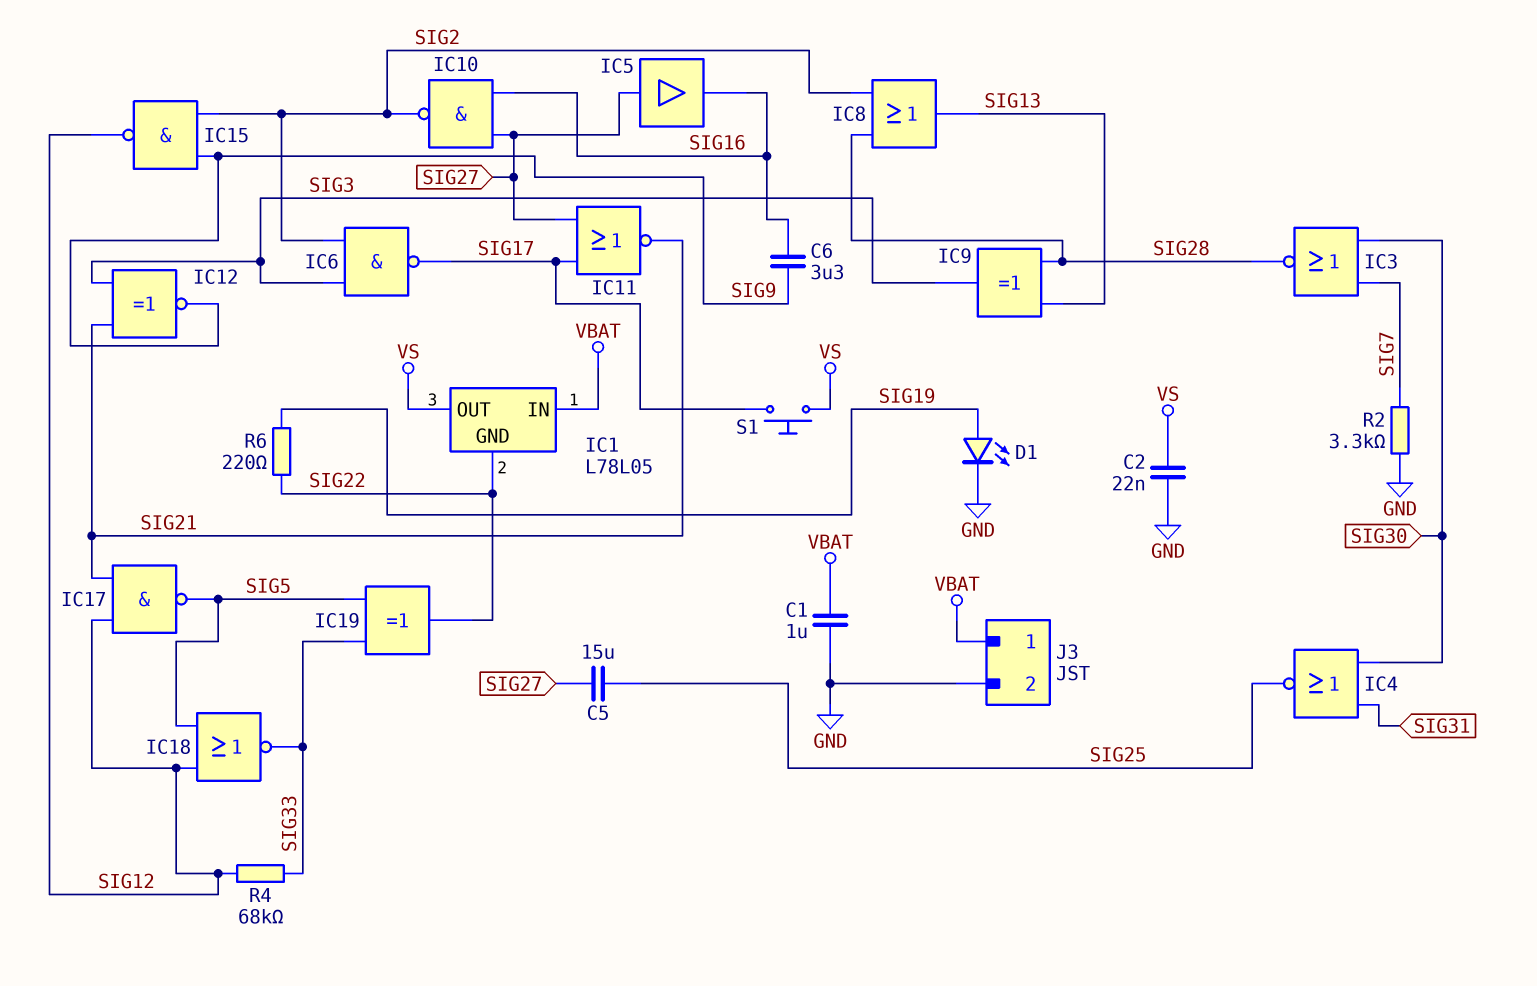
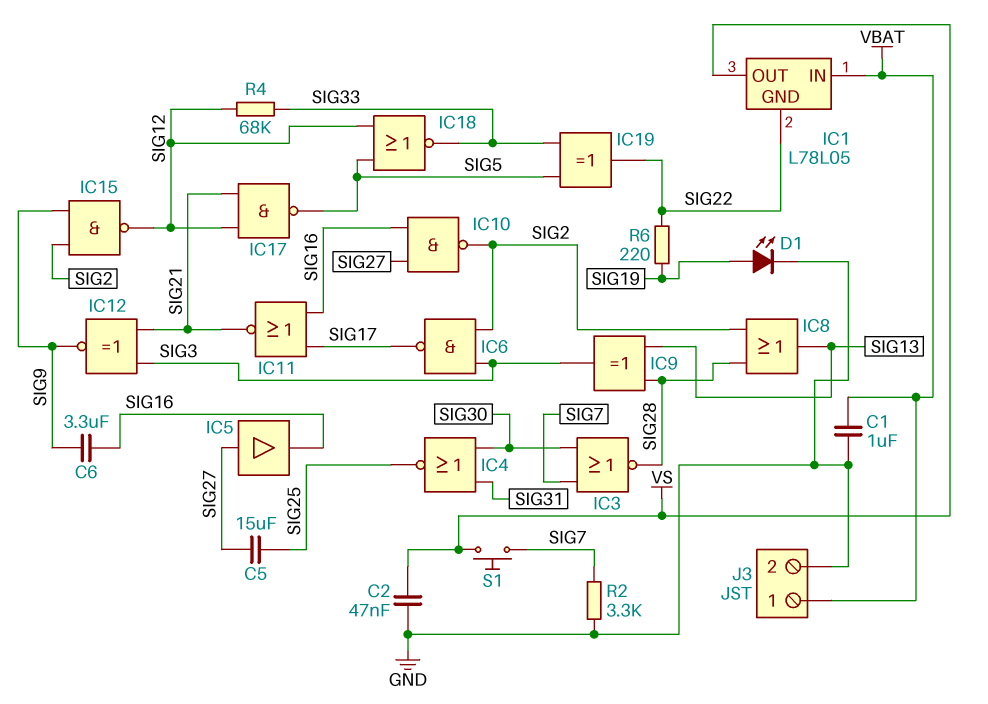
C2: 22nF (GND, VS) -> 47nF (GND, VS)
IC11: NOR (in SIG17, in SIG27, out SIG21) -> NOR (in SIG16, in SIG17, out SIG21)
S1: button (SIG17, VS) -> button (SIG7, VS)

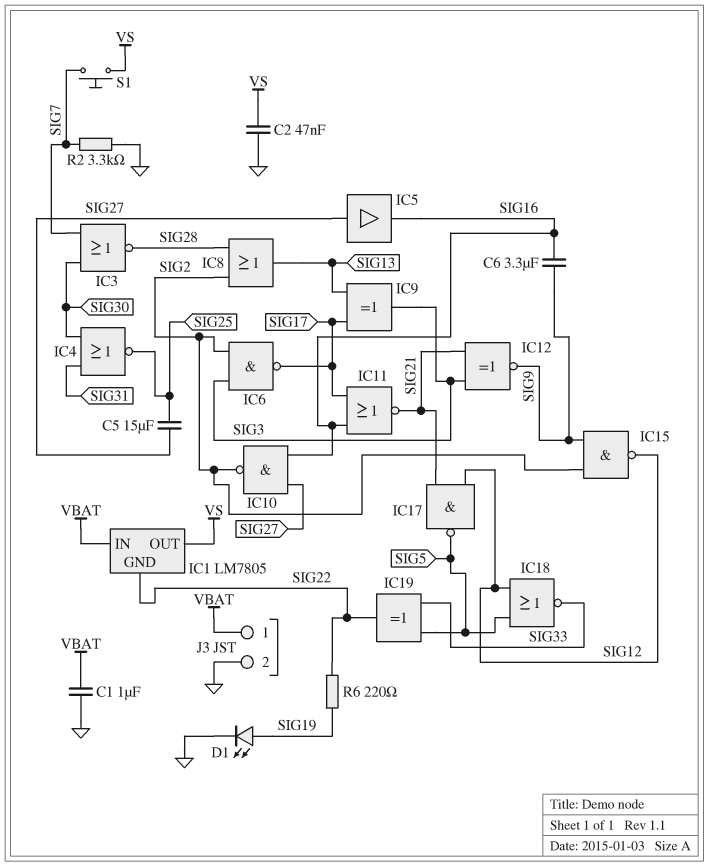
IC1: L78L05 -> LM7805
IC9: XOR (in SIG13, in SIG28, out SIG3) -> XOR (in SIG13, in SIG17, out SIG3)
R4: 68k (SIG12, SIG33) -> none

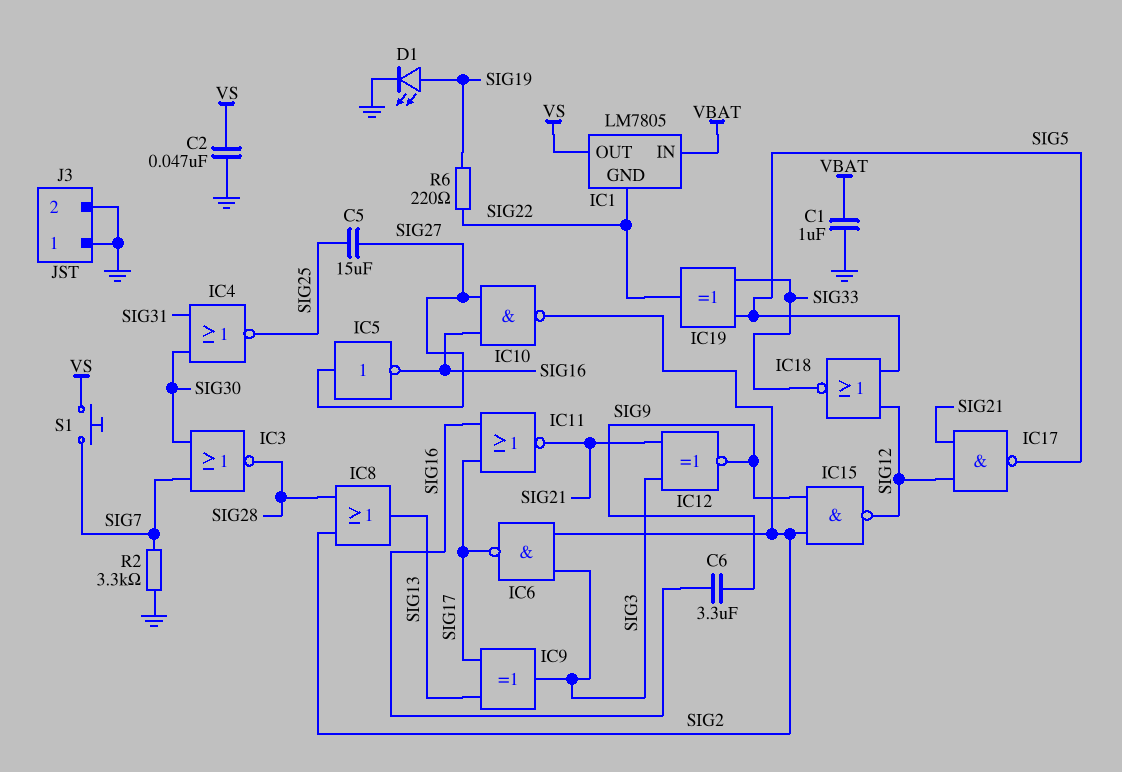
IC5: buffer (in SIG27, out SIG16) -> NOT (in SIG27, out SIG16)
J3 pin 1: VBAT -> GND

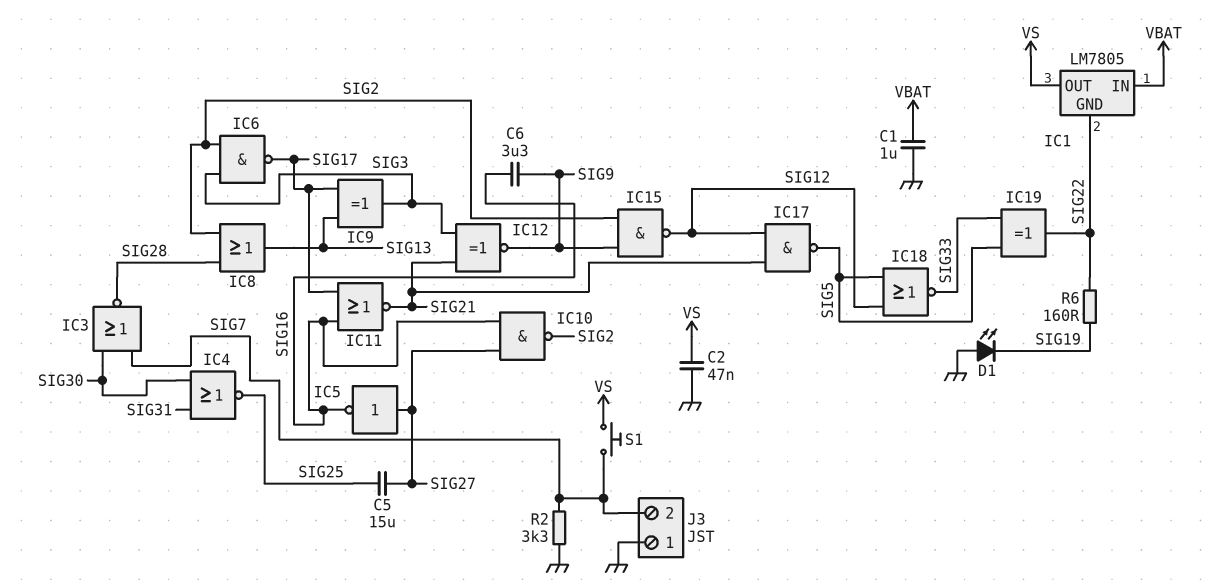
D1: LED (A SIG19, K GND) -> LED (A GND, K SIG19)
J3 pin 2: GND -> SIG7
R6: 220 (SIG19, SIG22) -> 160 (SIG19, SIG22)

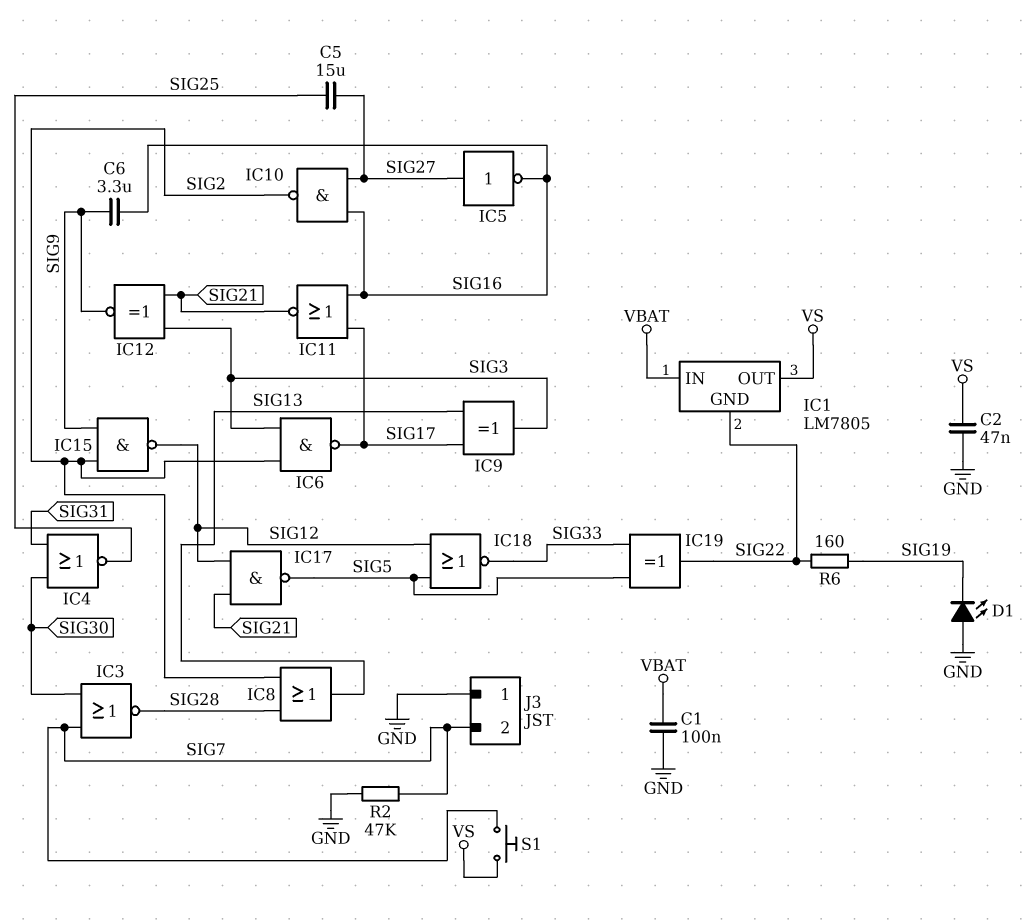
C1: 1uF (GND, VBAT) -> 100nF (GND, VBAT)
R2: 3.3k (GND, SIG7) -> 47k (GND, SIG7)

